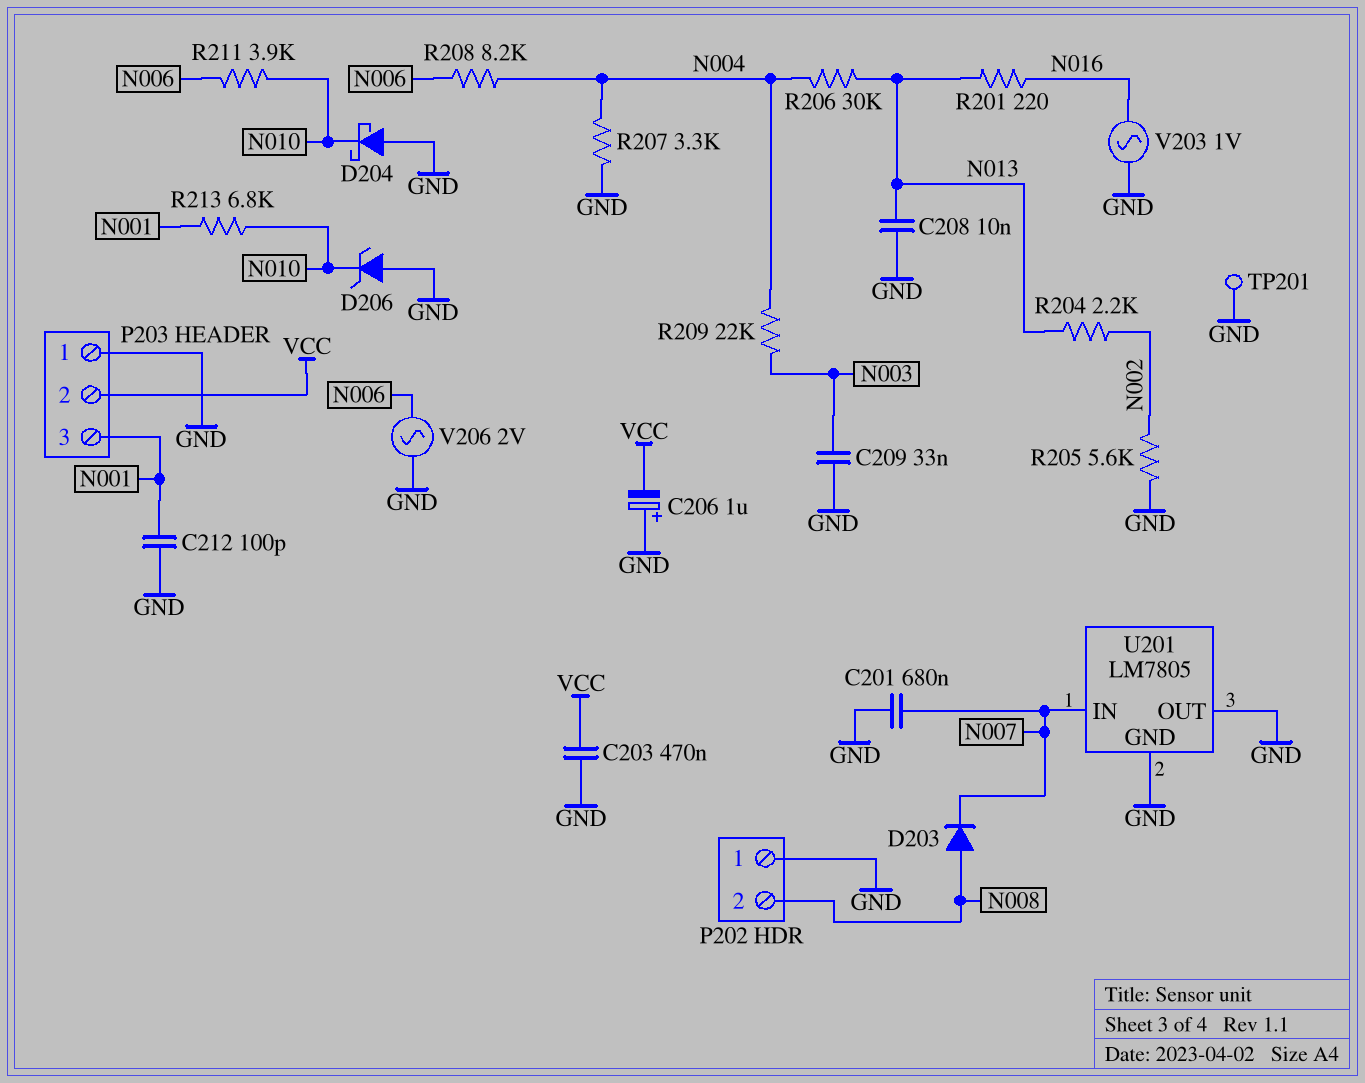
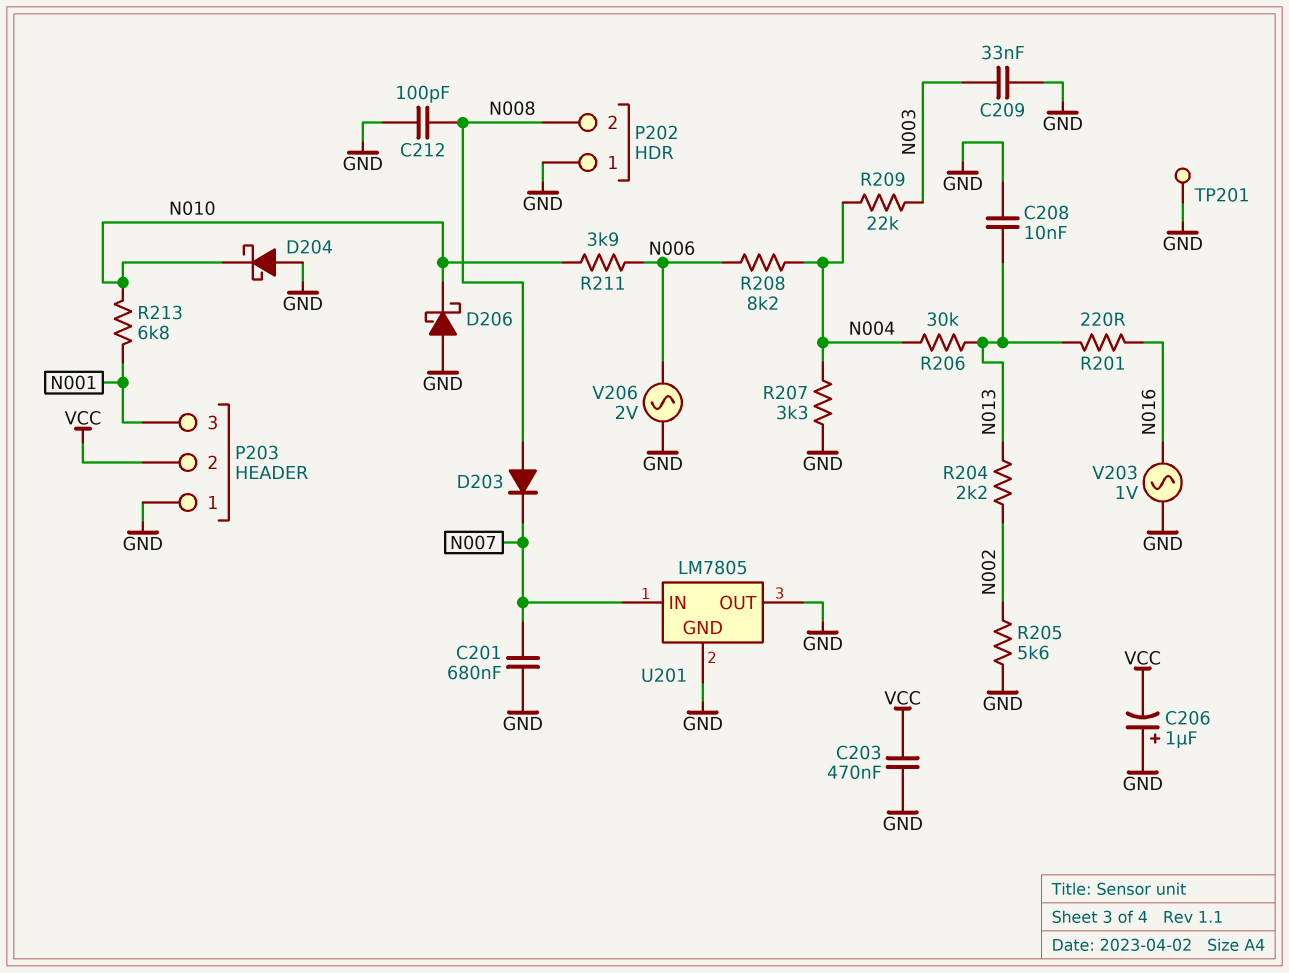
C212: 100pF (GND, N001) -> 100pF (GND, N008)
D206: zener (A GND, K N010) -> schottky (A GND, K N010)

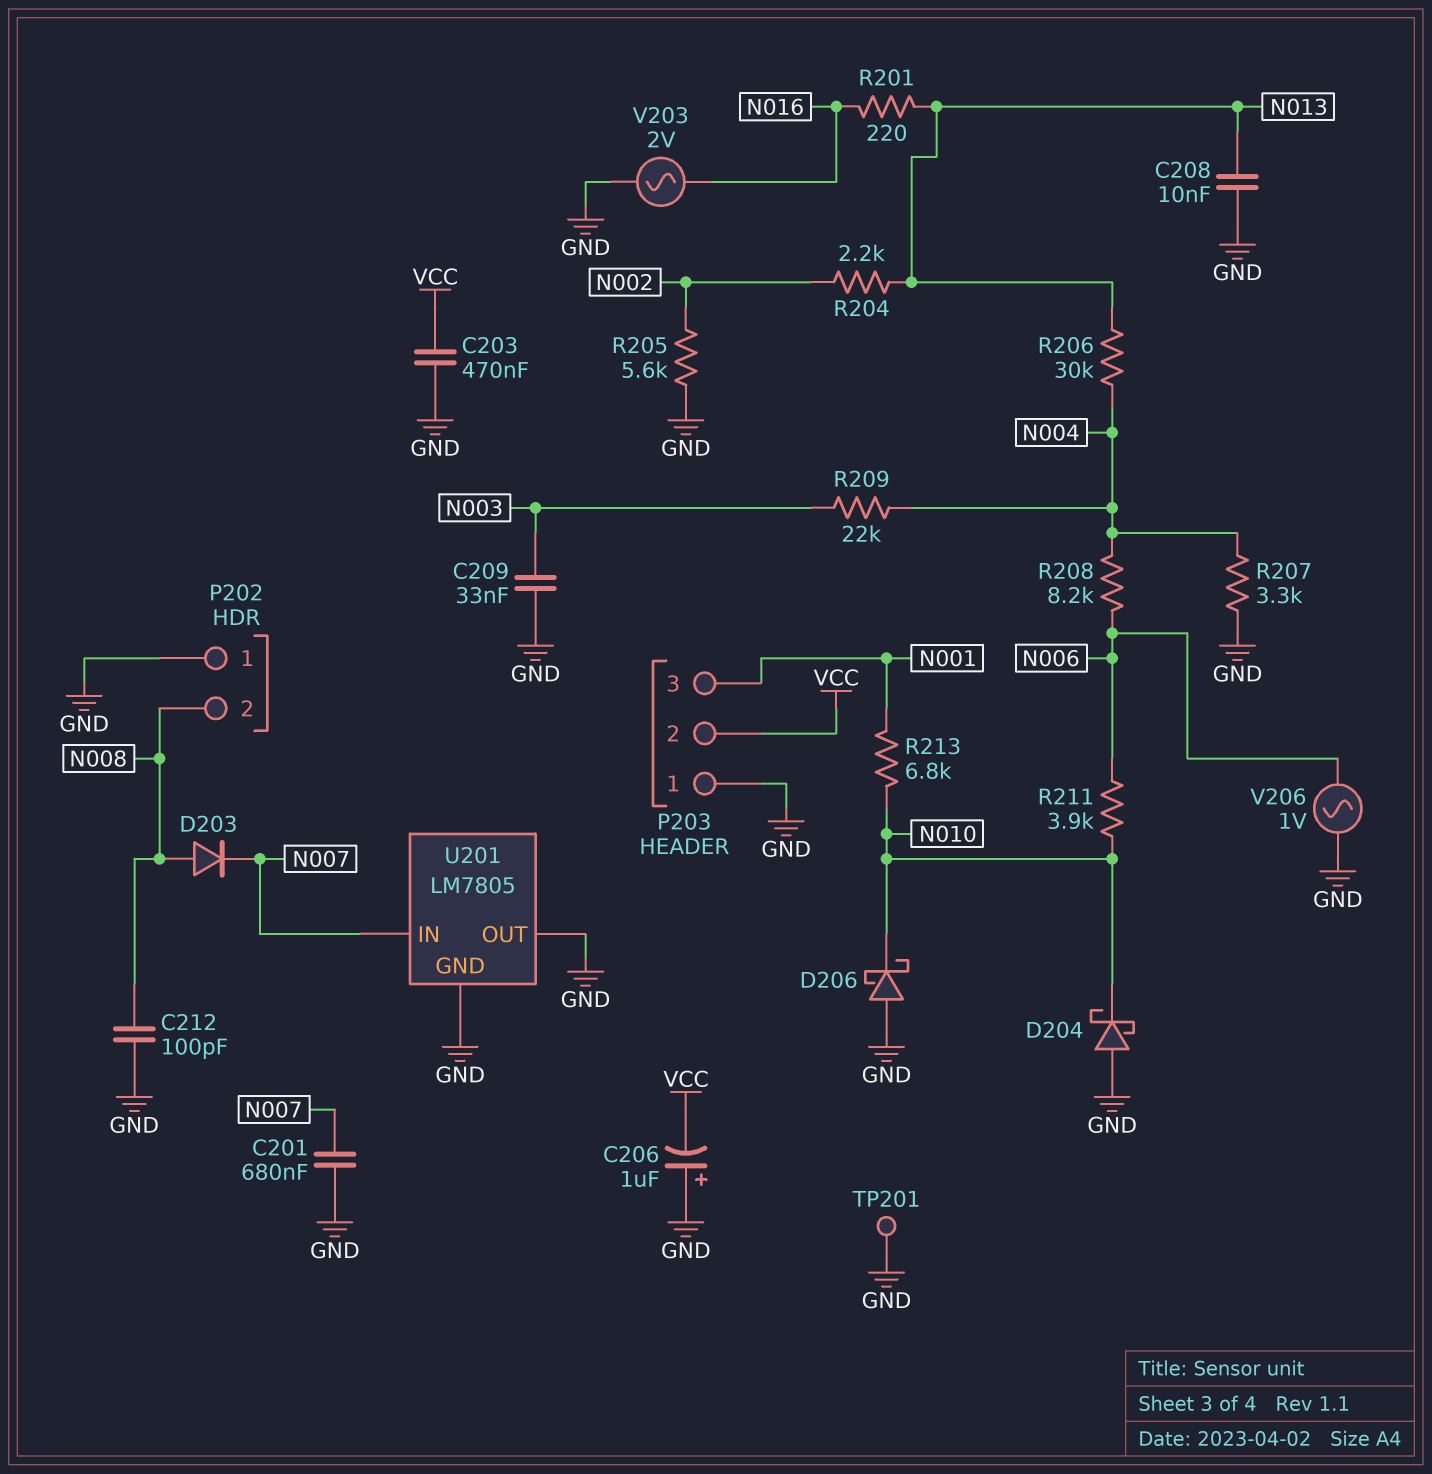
V203: AC 1V (GND, N016) -> AC 2V (GND, N016)
V206: AC 2V (GND, N006) -> AC 1V (GND, N006)

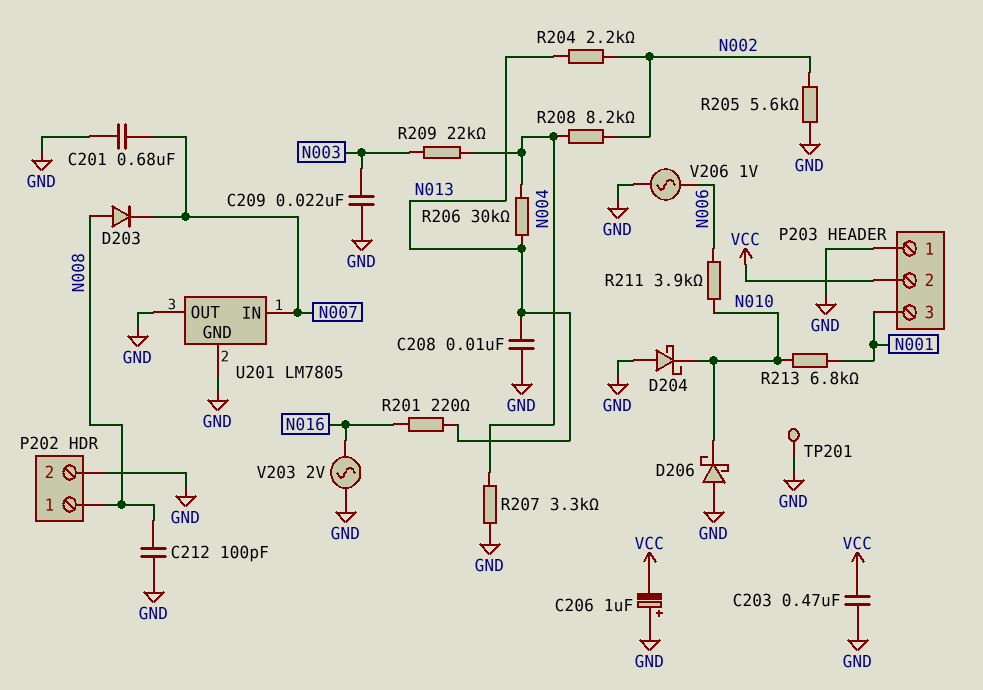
C209: 33nF (GND, N003) -> 22nF (GND, N003)
P202 pin 1: GND -> N008
P202 pin 2: N008 -> GND
R208: 8.2k (N004, N006) -> 8.2k (N002, N004)

